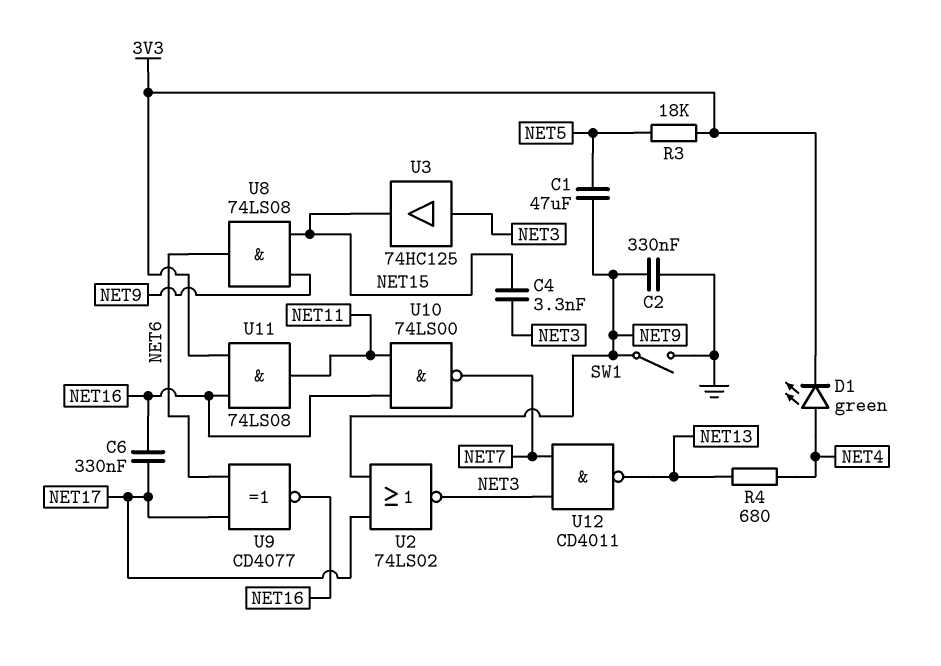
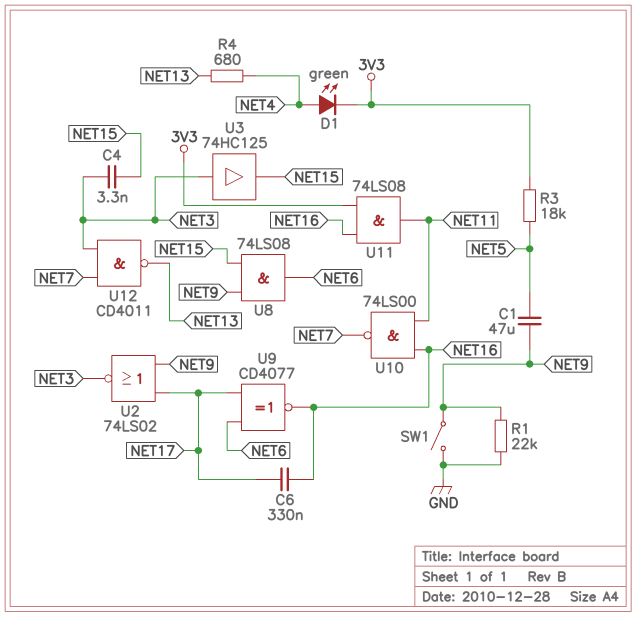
C2: 330nF (GND, NET9) -> none
R1: none -> 22k (GND, NET9)

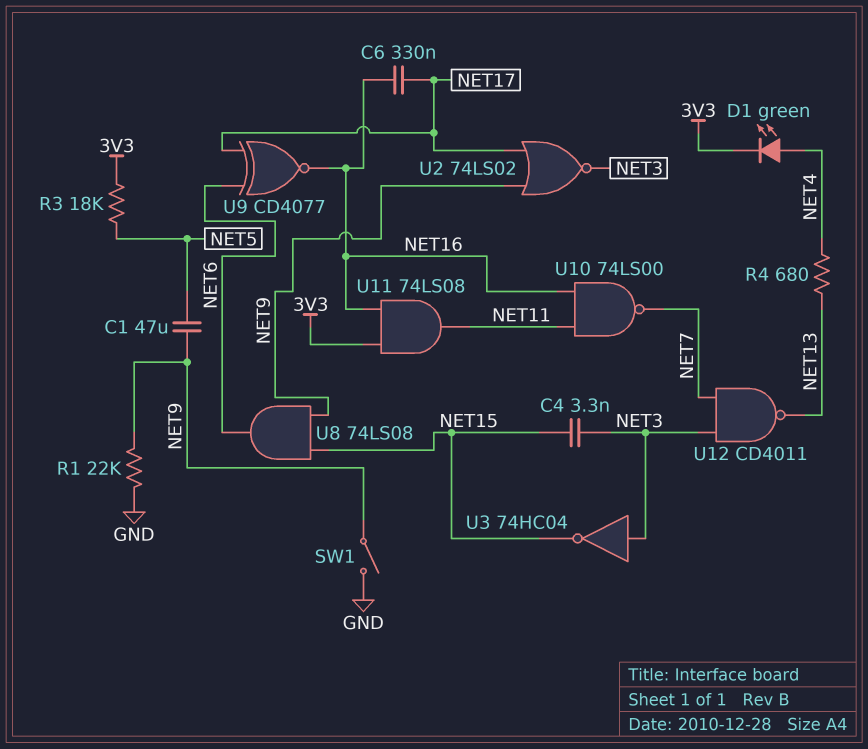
U3: buffer 74HC125 (in NET3, out NET15) -> NOT 74HC04 (in NET3, out NET15)

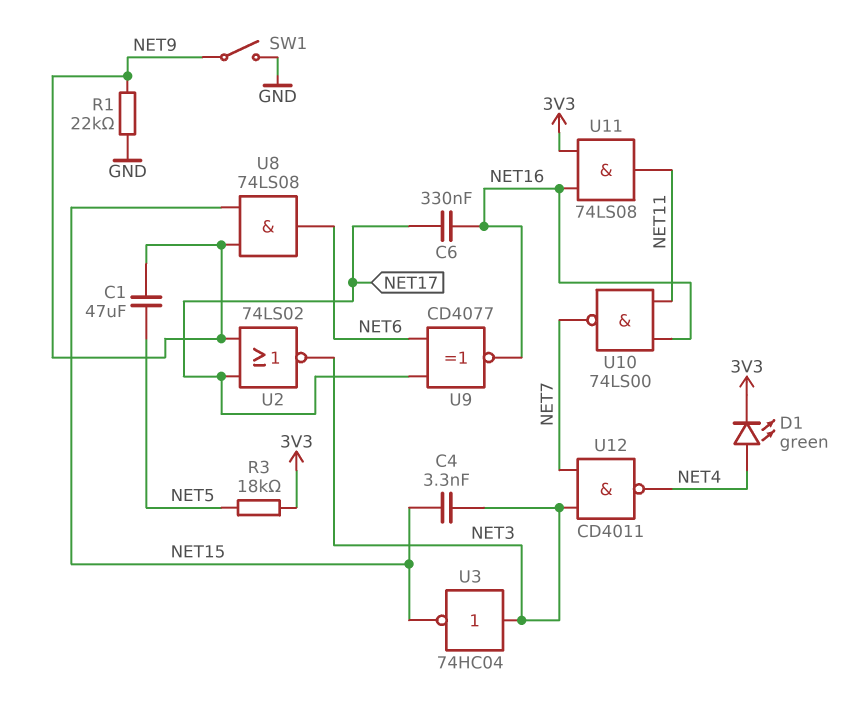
R4: 680 (NET4, NET13) -> none
U12: NAND CD4011 (in NET3, in NET7, out NET13) -> NAND CD4011 (in NET3, in NET7, out NET4)

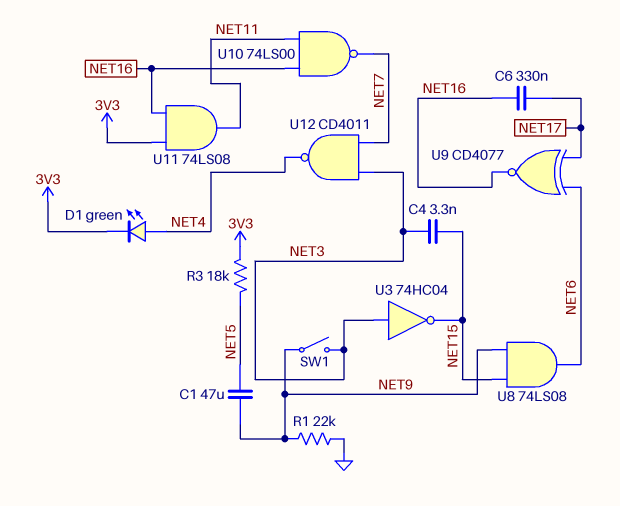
SW1: switch (GND, NET9) -> switch (NET3, NET9)
U2: NOR 74LS02 (in NET9, in NET17, out NET3) -> none

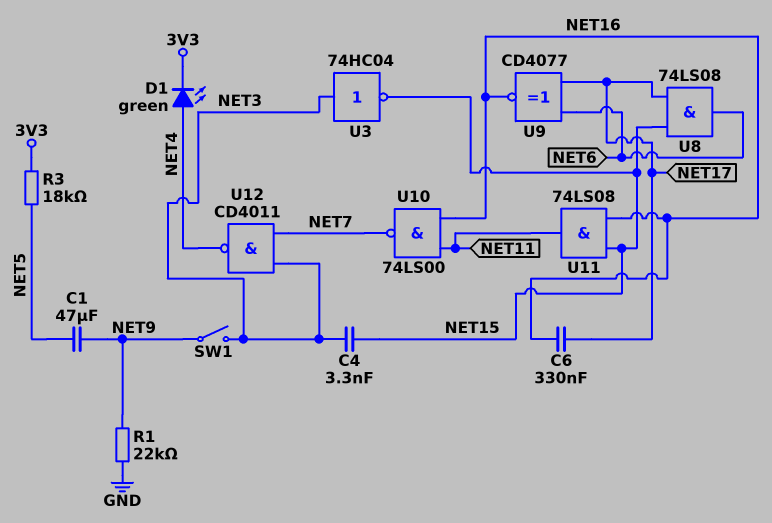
U8: AND 74LS08 (in NET9, in NET15, out NET6) -> AND 74LS08 (in NET15, in NET17, out NET6)
U11: AND 74LS08 (in 3V3, in NET16, out NET11) -> AND 74LS08 (in NET15, in NET16, out NET11)

